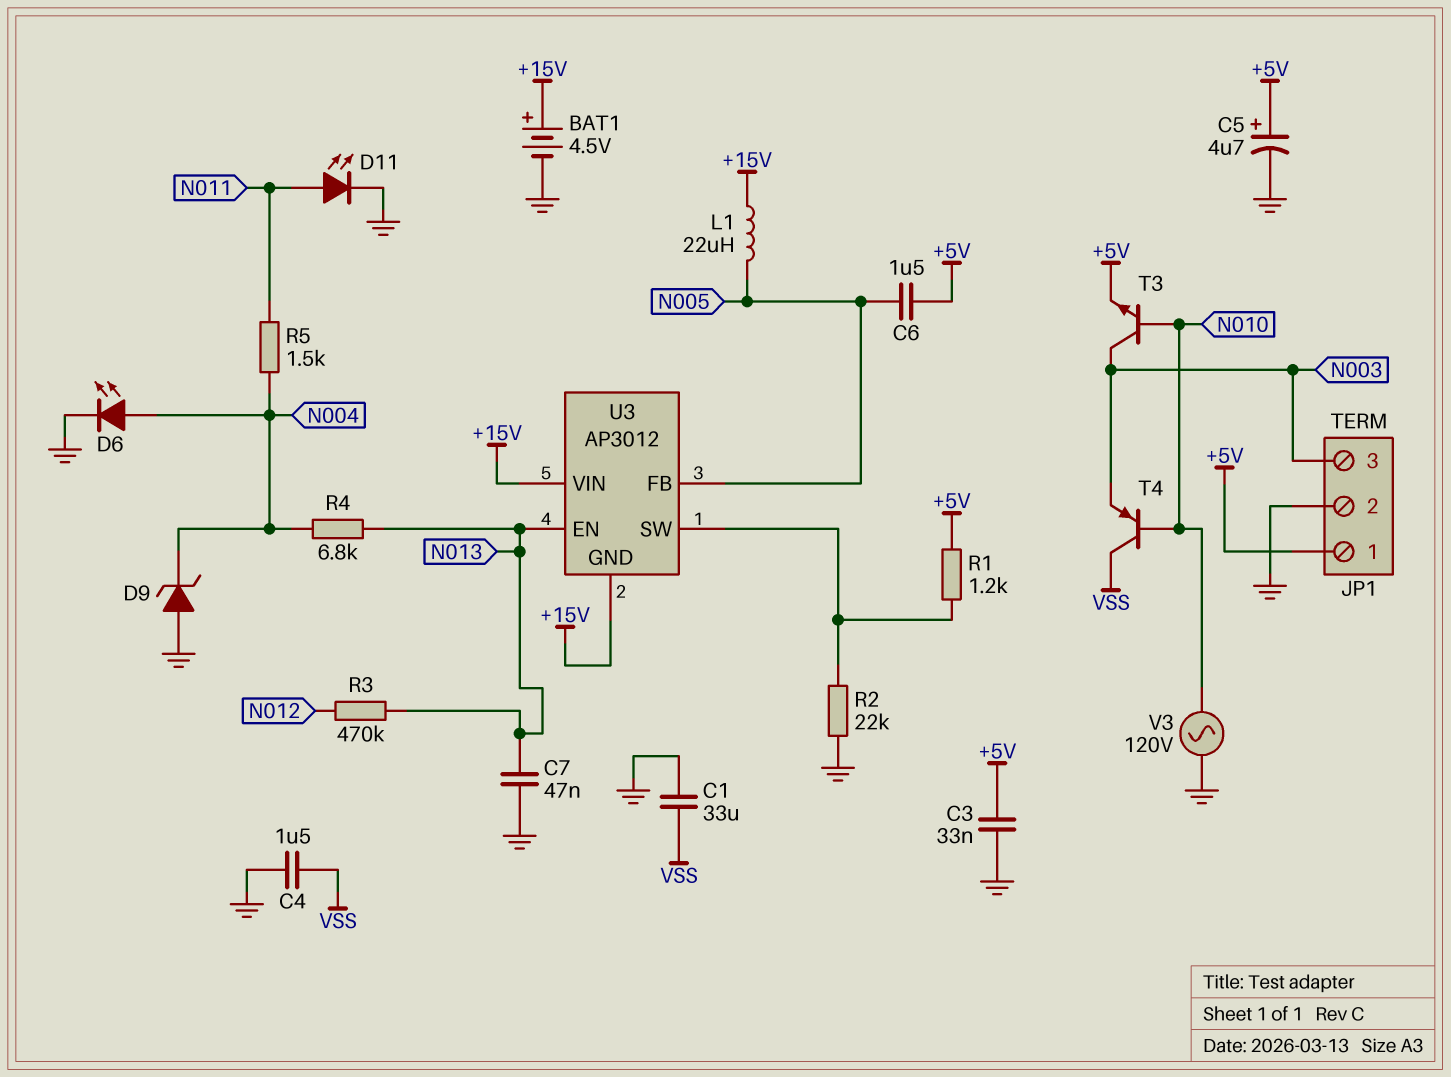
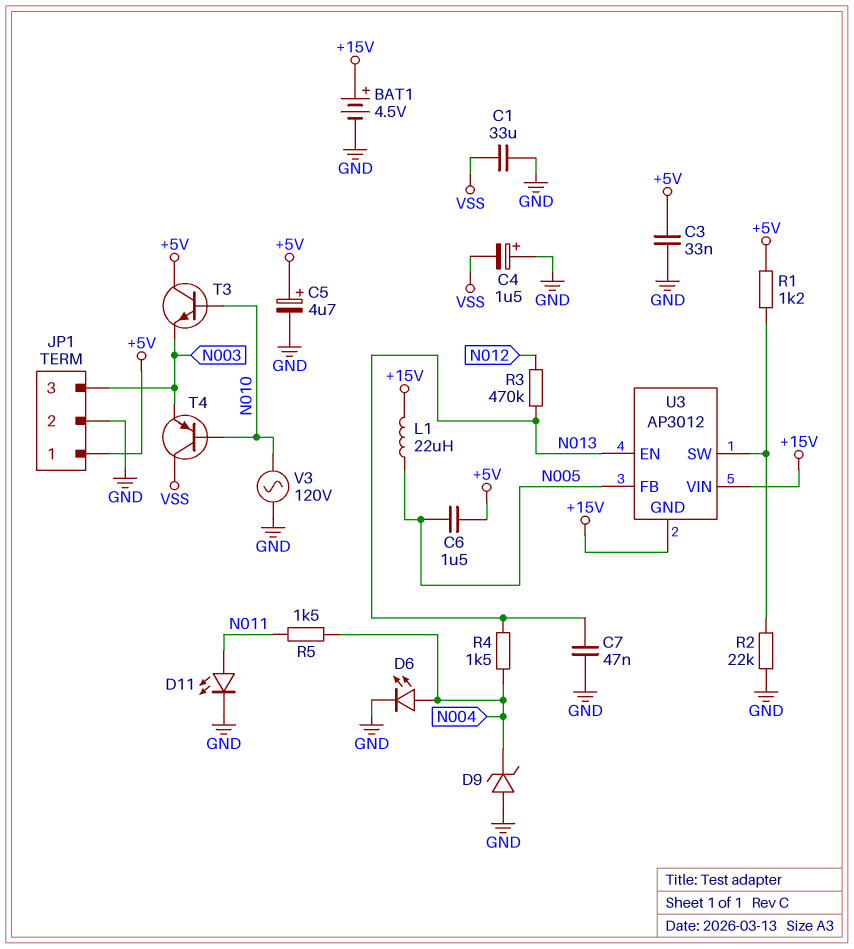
C4: 1.5uF (GND, VSS) -> 1.5uF (plus GND, minus VSS)
R4: 6.8k (N004, N013) -> 1.5k (N004, N013)
T3: NPN (B N010, C N003, E +5V) -> NPN (B N010, C +5V, E N003)

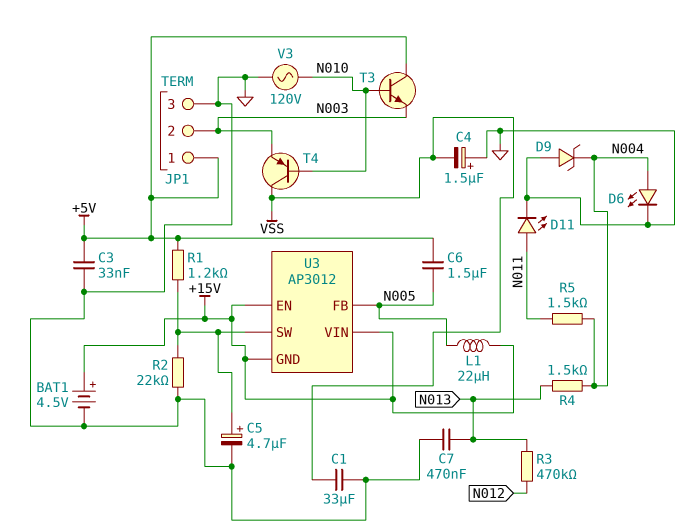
C5: 4.7uF (plus +5V, minus GND) -> 4.7uF (plus U3/SW, minus GND)
C7: 47nF (GND, N013) -> 470nF (GND, N013)
JP1 pin 2: GND -> N003
JP1 pin 3: N003 -> GND
U3 pin EN: N013 -> +15V

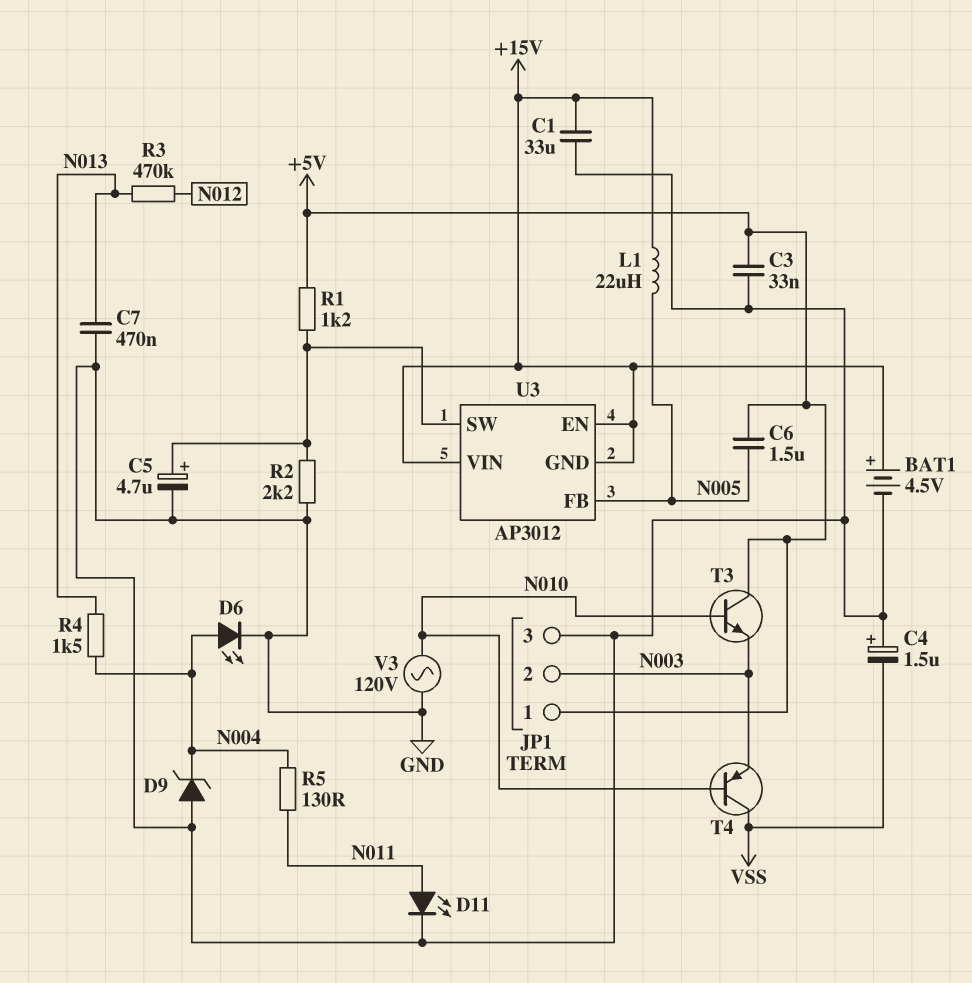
C1: 33uF (GND, VSS) -> 33uF (+15V, GND)
R2: 22k (GND, U3/SW) -> 2.2k (GND, U3/SW)
R5: 1.5k (N004, N011) -> 130 (N004, N011)

